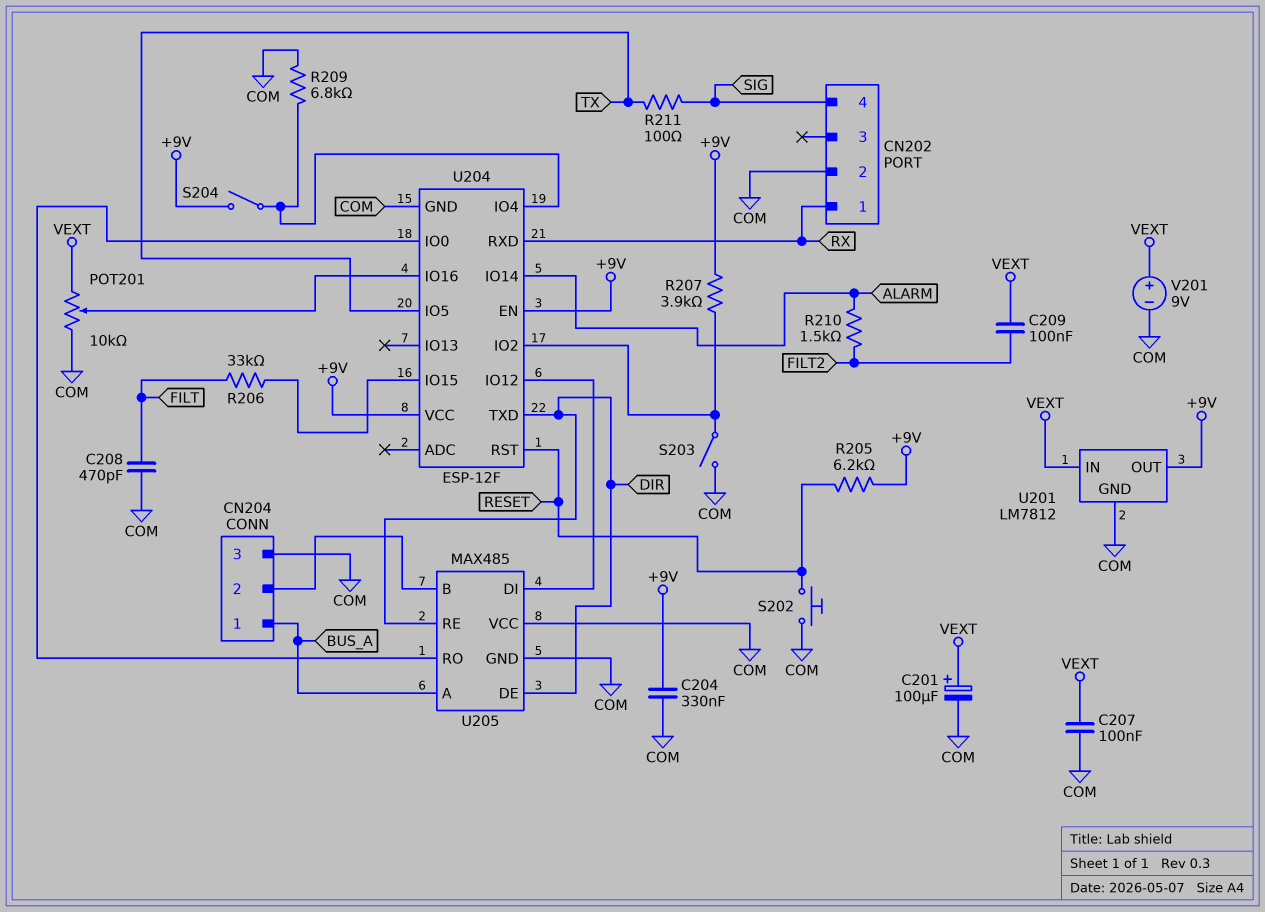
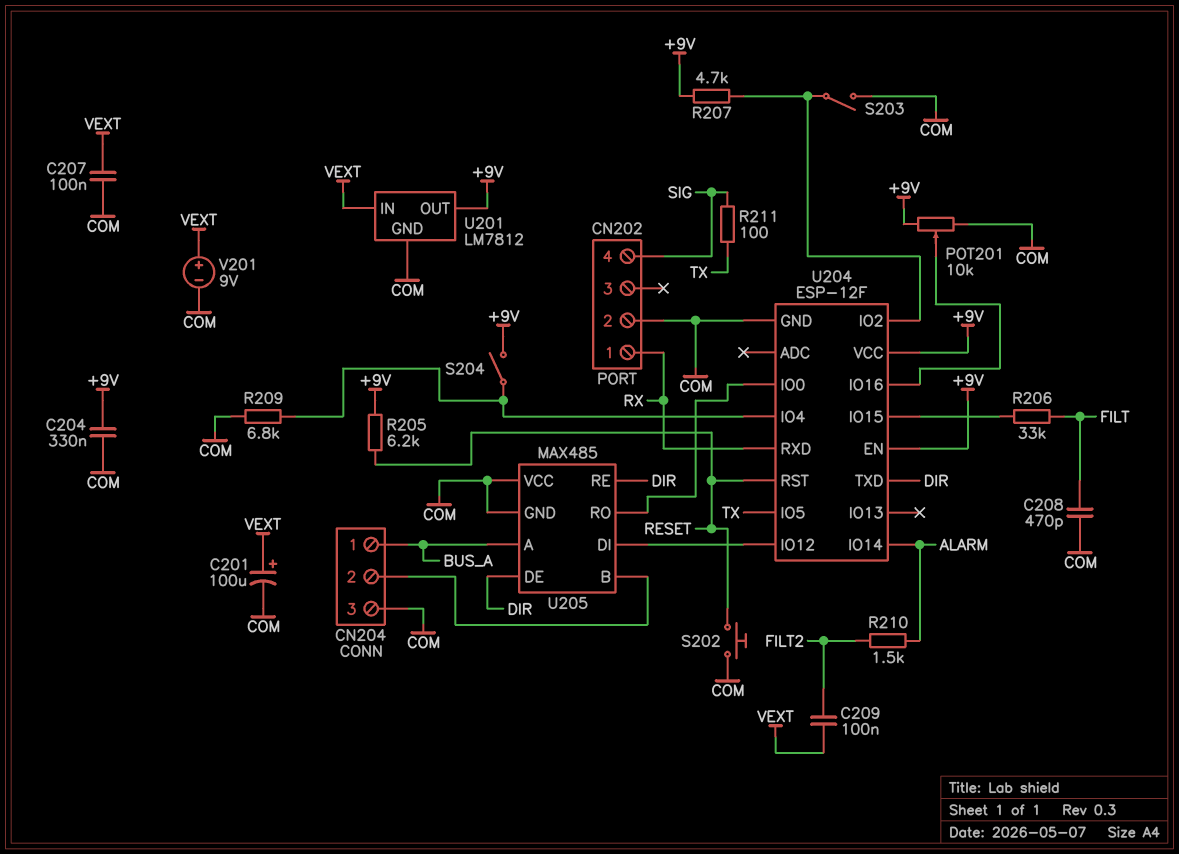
POT201: 10k (COM, VEXT, wiper U204/IO16) -> 10k (+9V, COM, wiper U204/IO16)
R207: 3.9k (+9V, U204/IO2) -> 4.7k (+9V, U204/IO2)

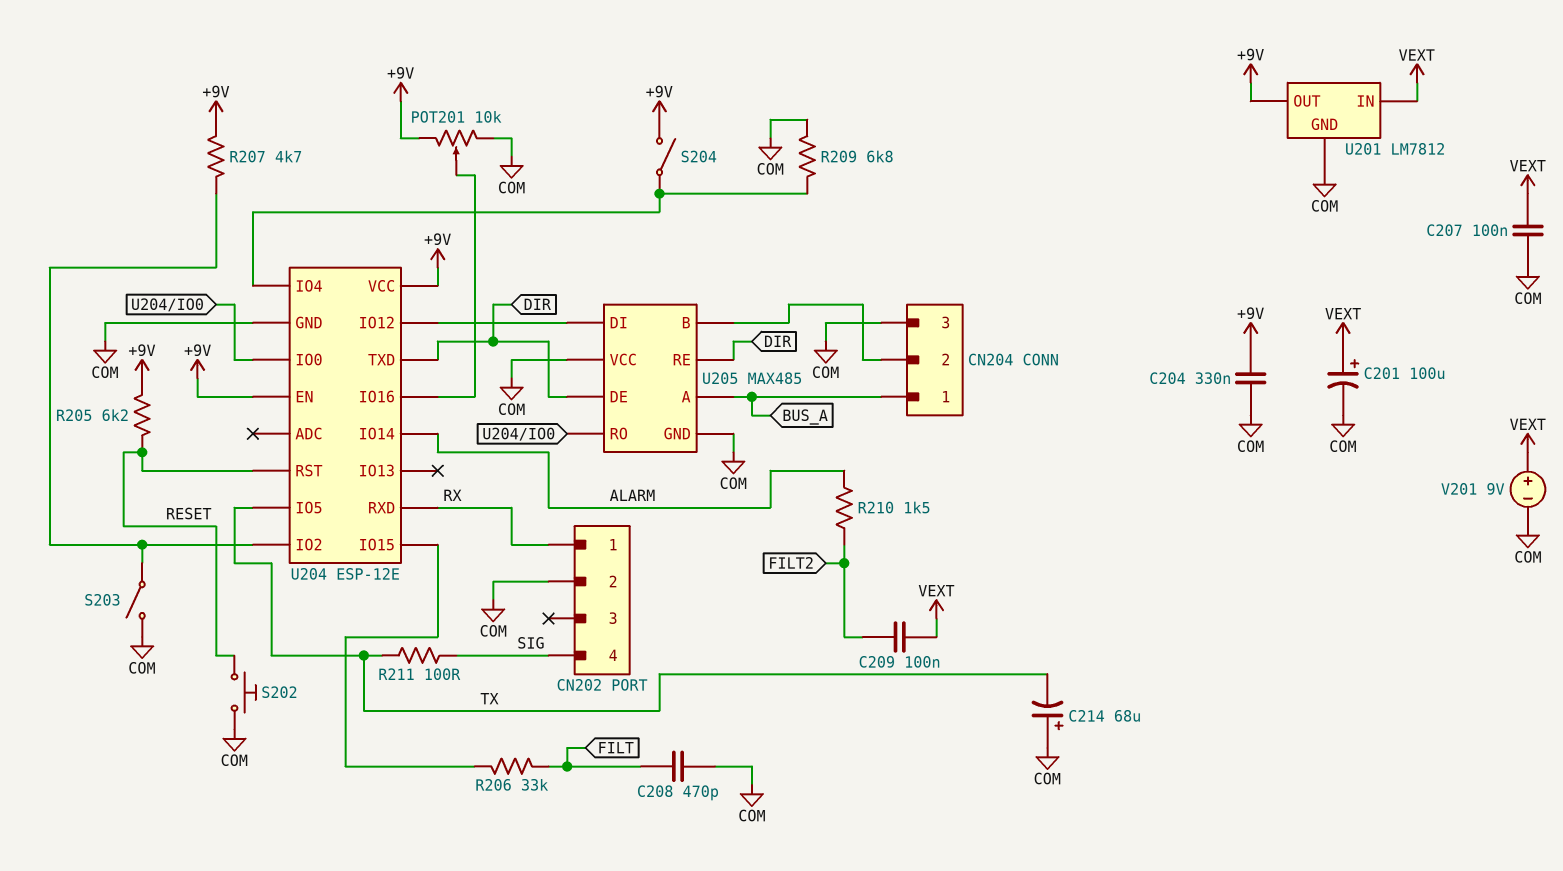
C214: none -> 68uF (plus COM, minus TX)
U204: ESP-12F -> ESP-12E

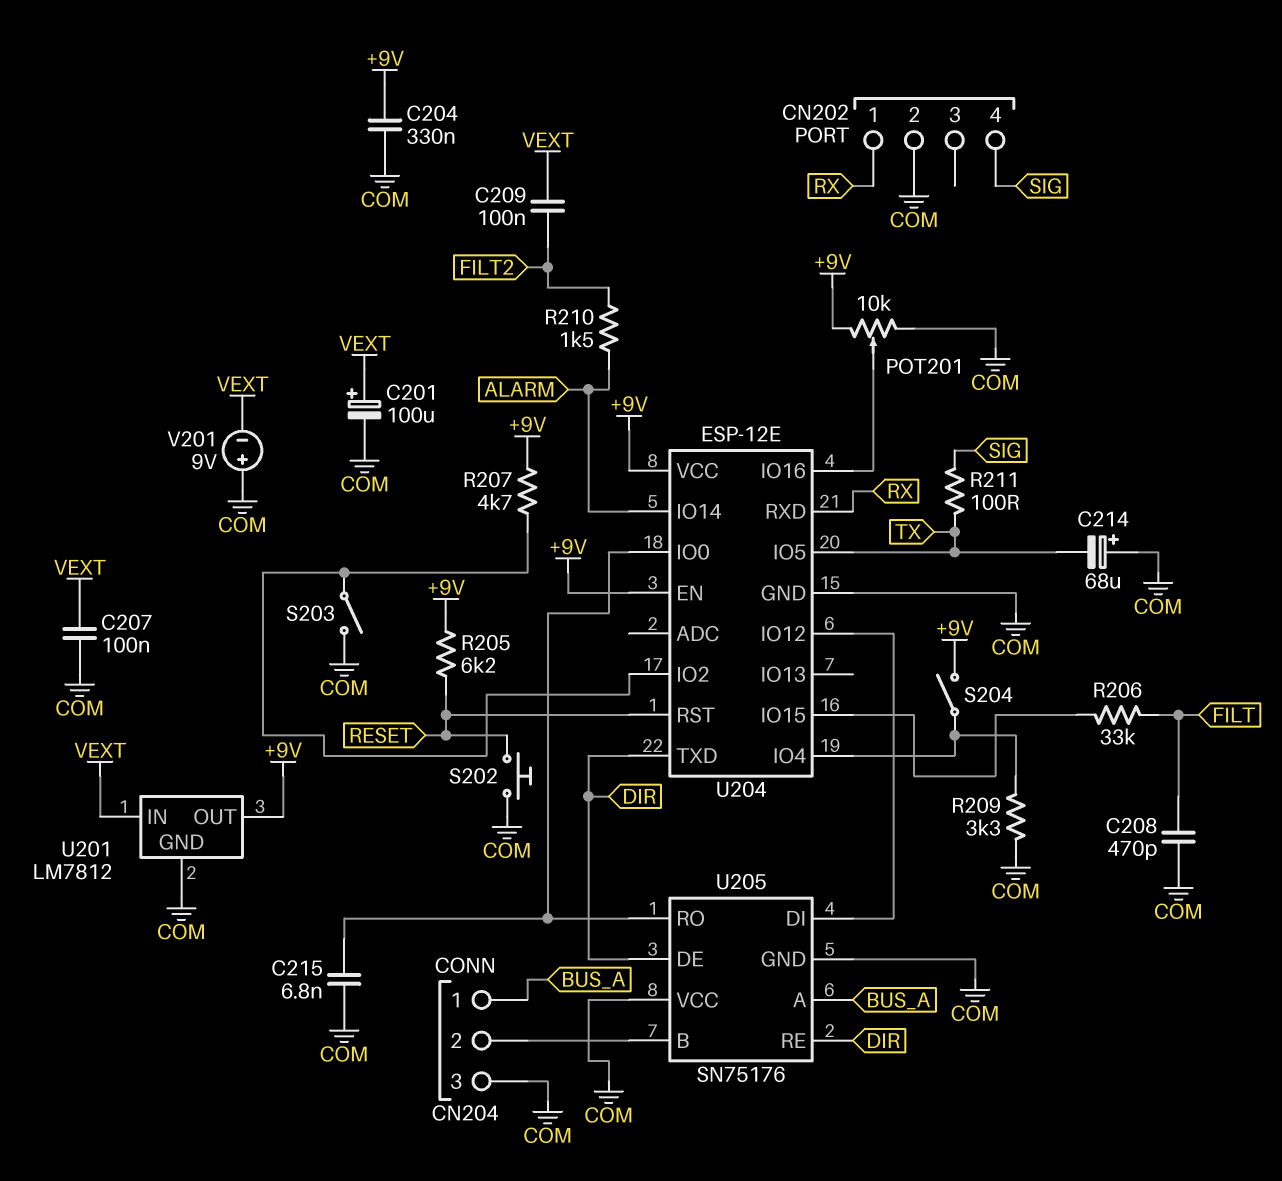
C215: none -> 6.8nF (COM, U204/IO0)
R209: 6.8k (COM, U204/IO4) -> 3.3k (COM, U204/IO4)
U205: MAX485 -> SN75176
V201: 9V (plus VEXT, minus COM) -> 9V (plus COM, minus VEXT)

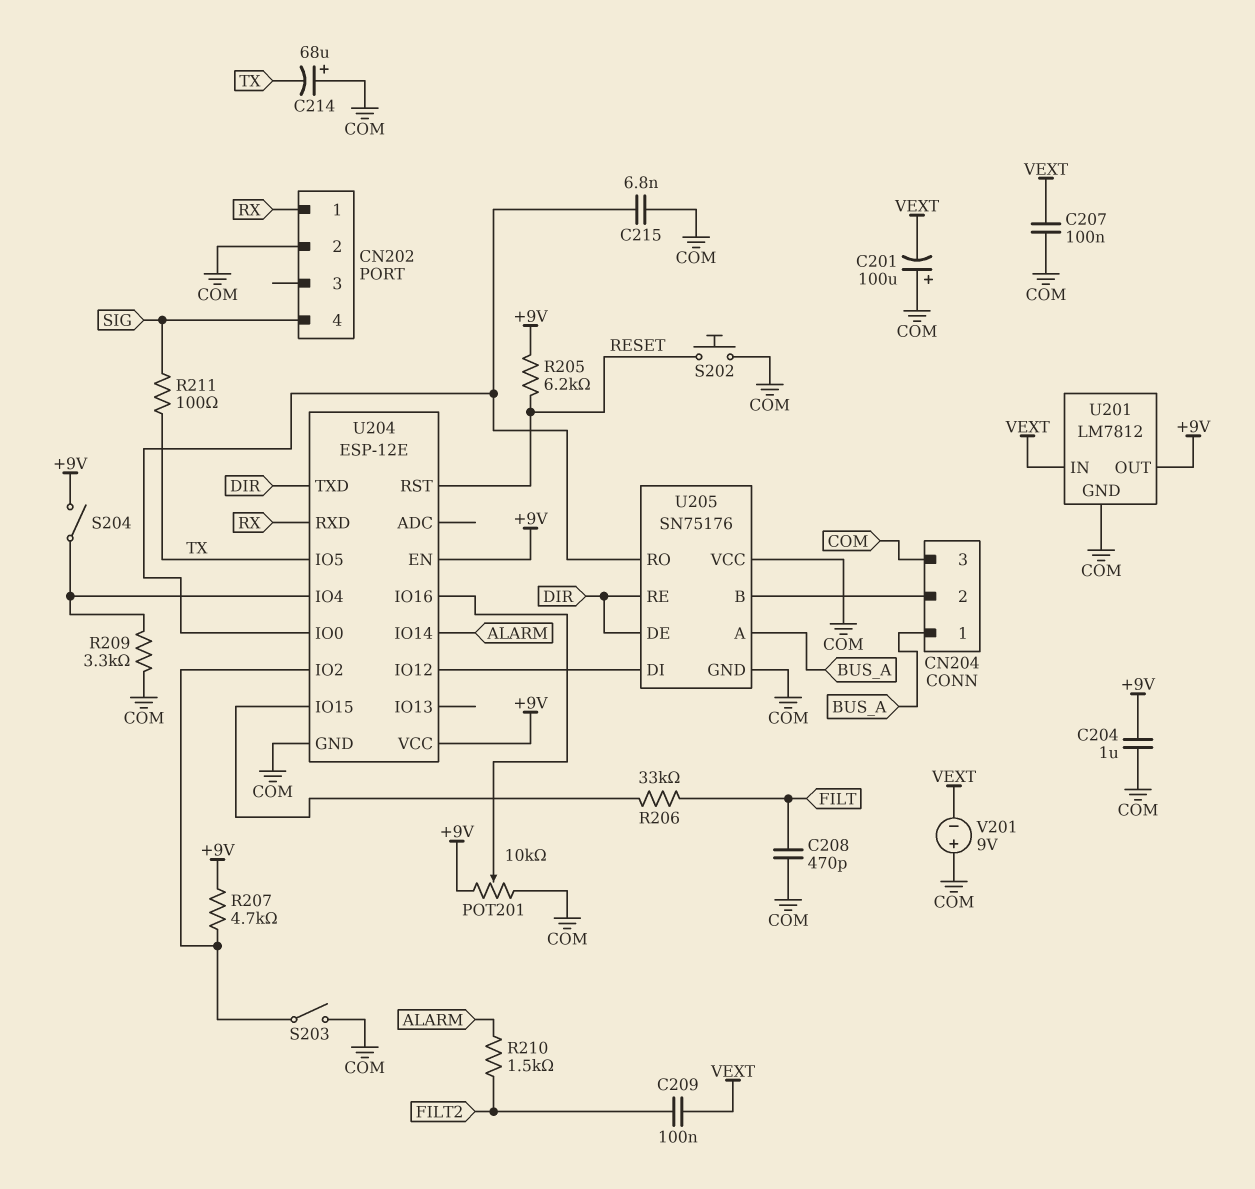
C201: 100uF (plus VEXT, minus COM) -> 100uF (plus COM, minus VEXT)
C204: 330nF (+9V, COM) -> 1uF (+9V, COM)

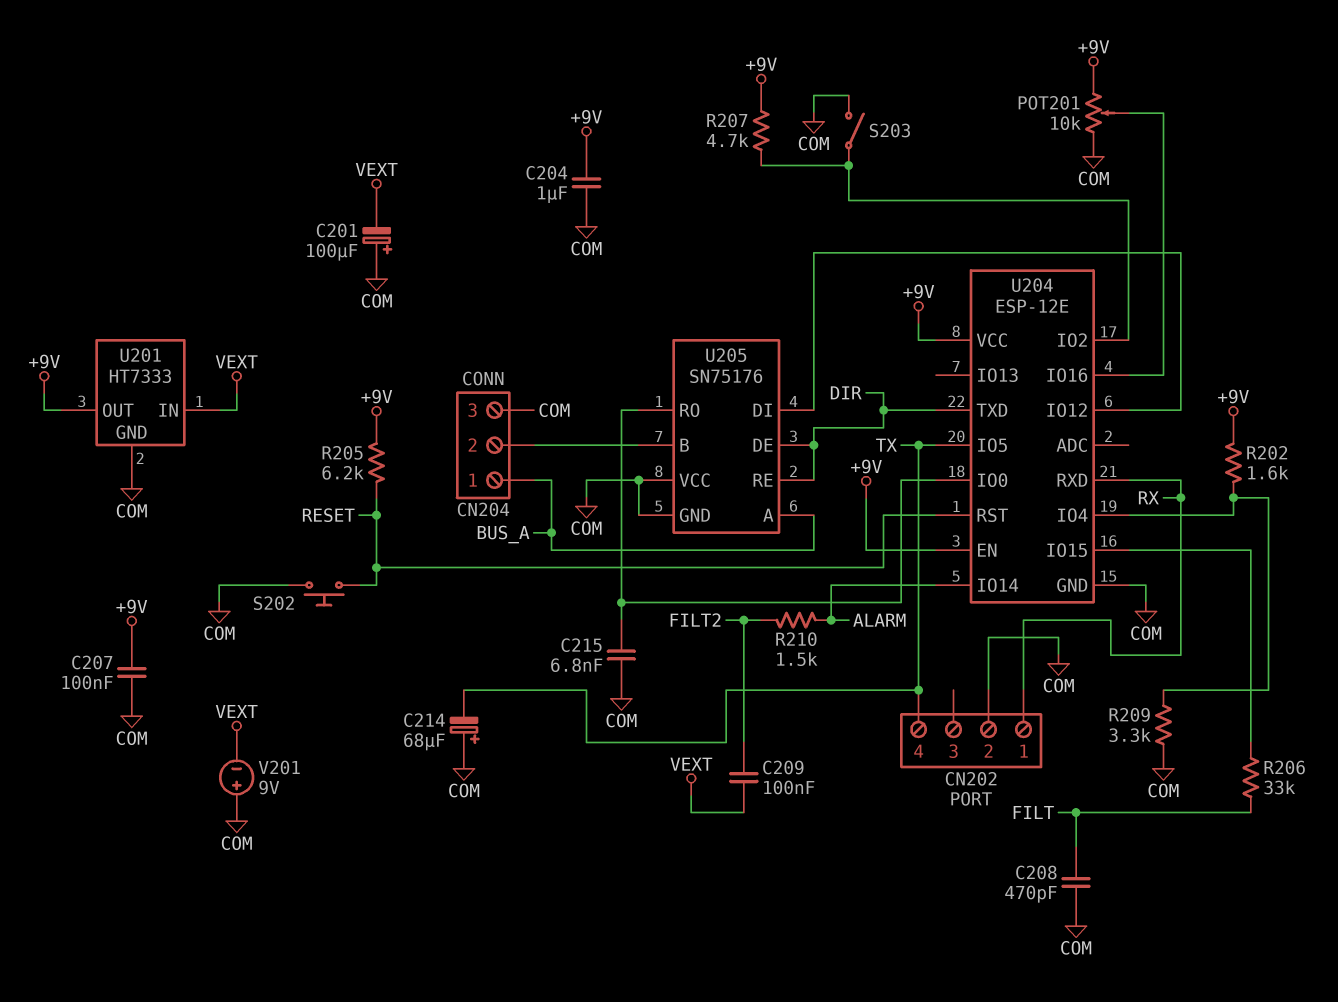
C207: 100nF (COM, VEXT) -> 100nF (+9V, COM)
CN202 pin 4: SIG -> TX
R202: none -> 1.6k (+9V, U204/IO4)
R211: 100 (SIG, TX) -> none
S204: switch (+9V, U204/IO4) -> none
U201: LM7812 -> HT7333

